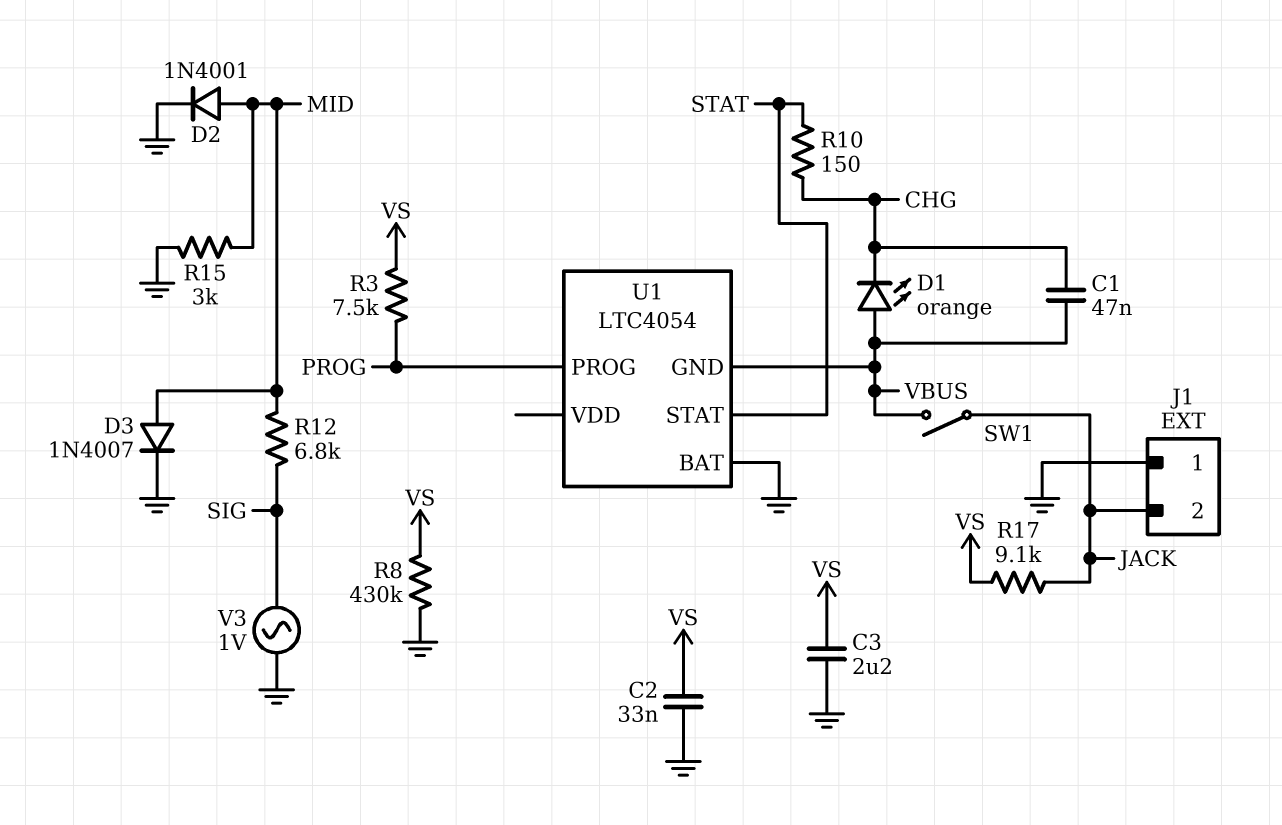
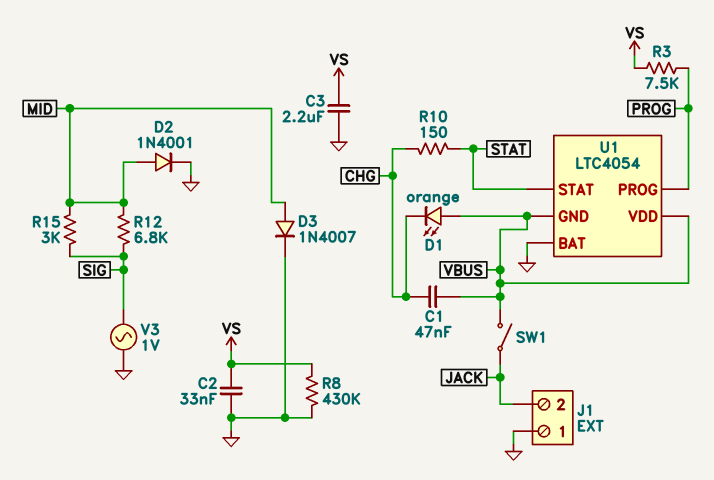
R15: 3k (GND, MID) -> 3k (MID, SIG)
R17: 9.1k (JACK, VS) -> none
U1 pin VDD: none -> VBUS

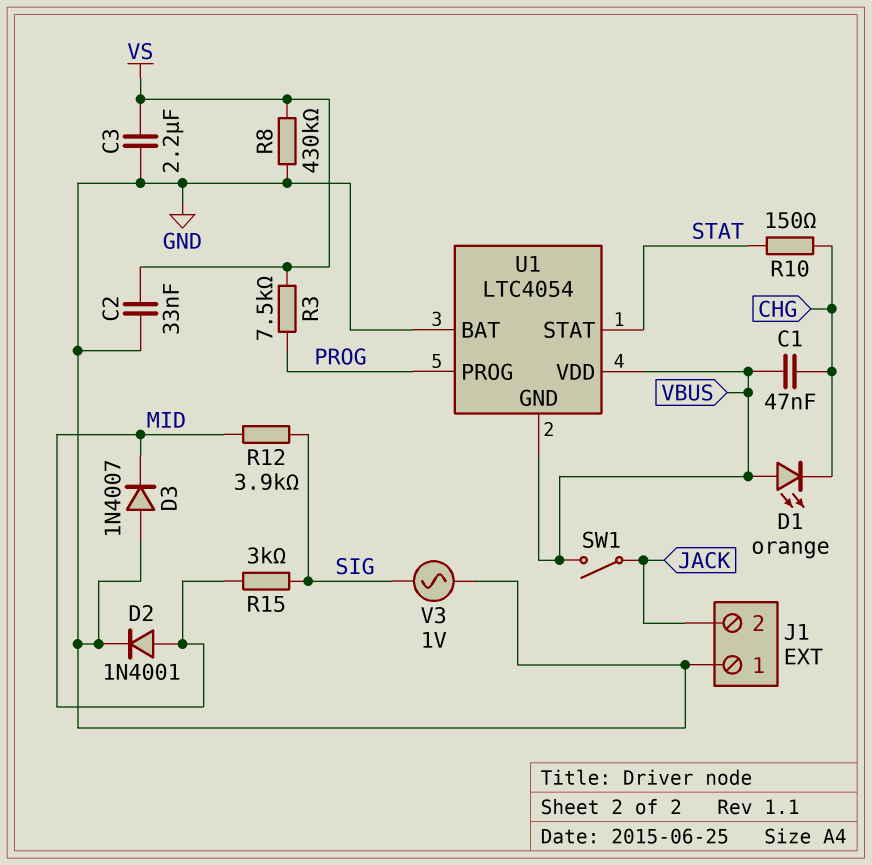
D3: diode 1N4007 (A MID, K GND) -> diode 1N4007 (A GND, K MID)
R12: 6.8k (MID, SIG) -> 3.9k (MID, SIG)

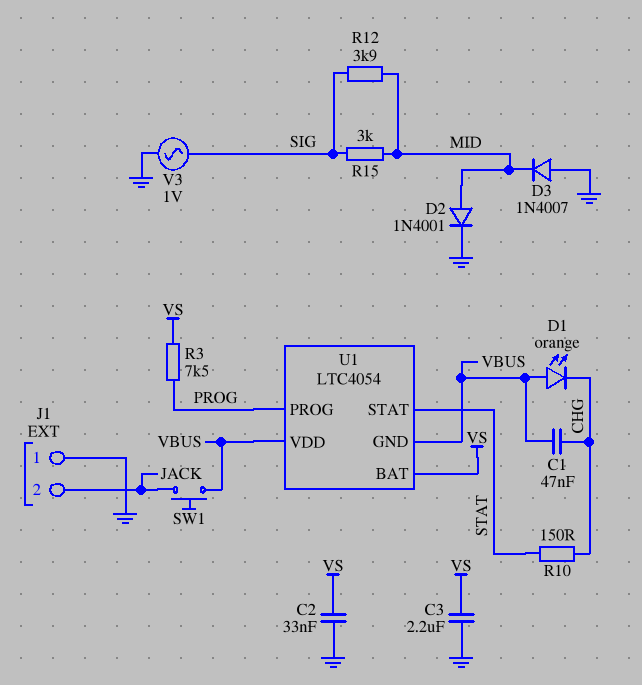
R8: 430k (GND, VS) -> none
SW1: switch (JACK, VBUS) -> button (JACK, VBUS)
U1 pin BAT: GND -> VS

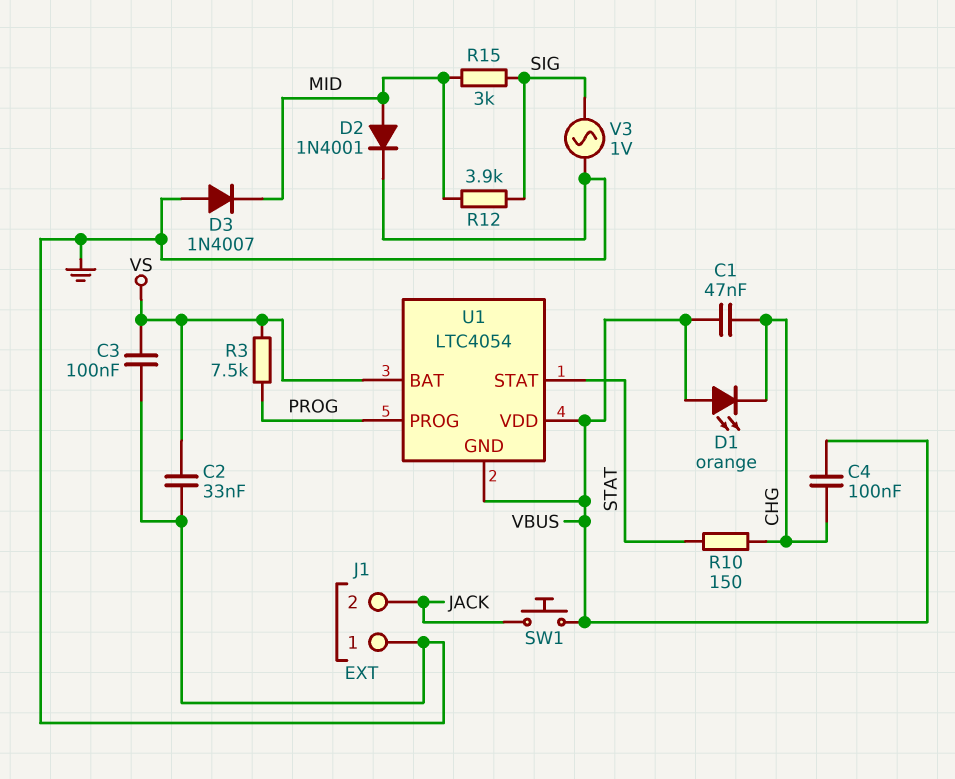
C3: 2.2uF (GND, VS) -> 100nF (GND, VS)
C4: none -> 100nF (CHG, VBUS)

